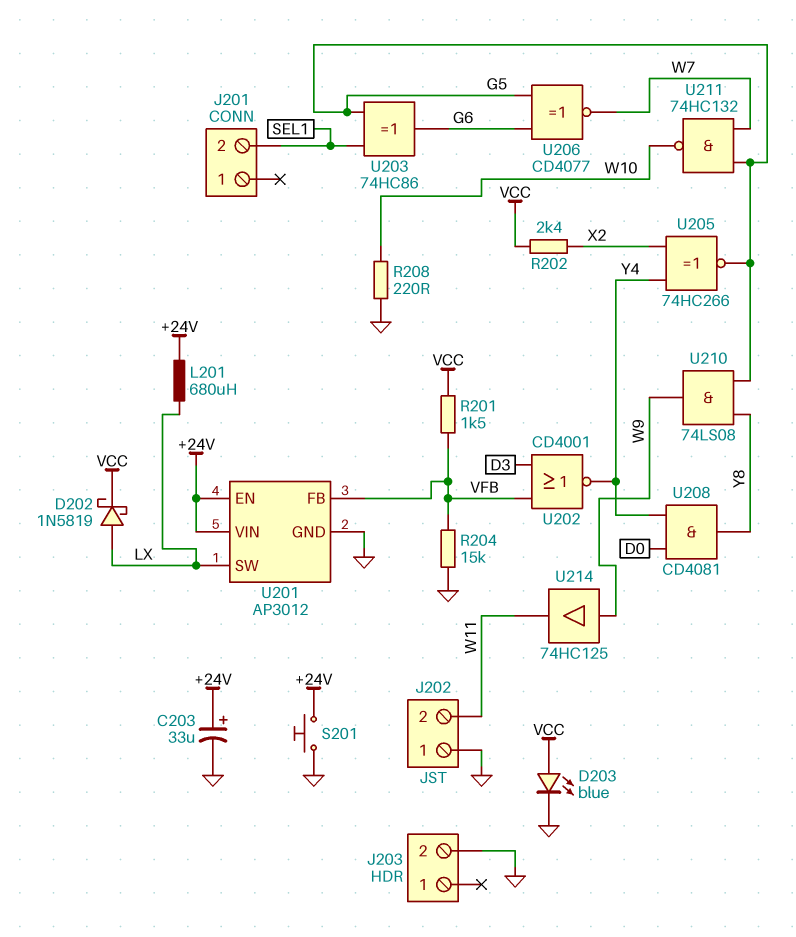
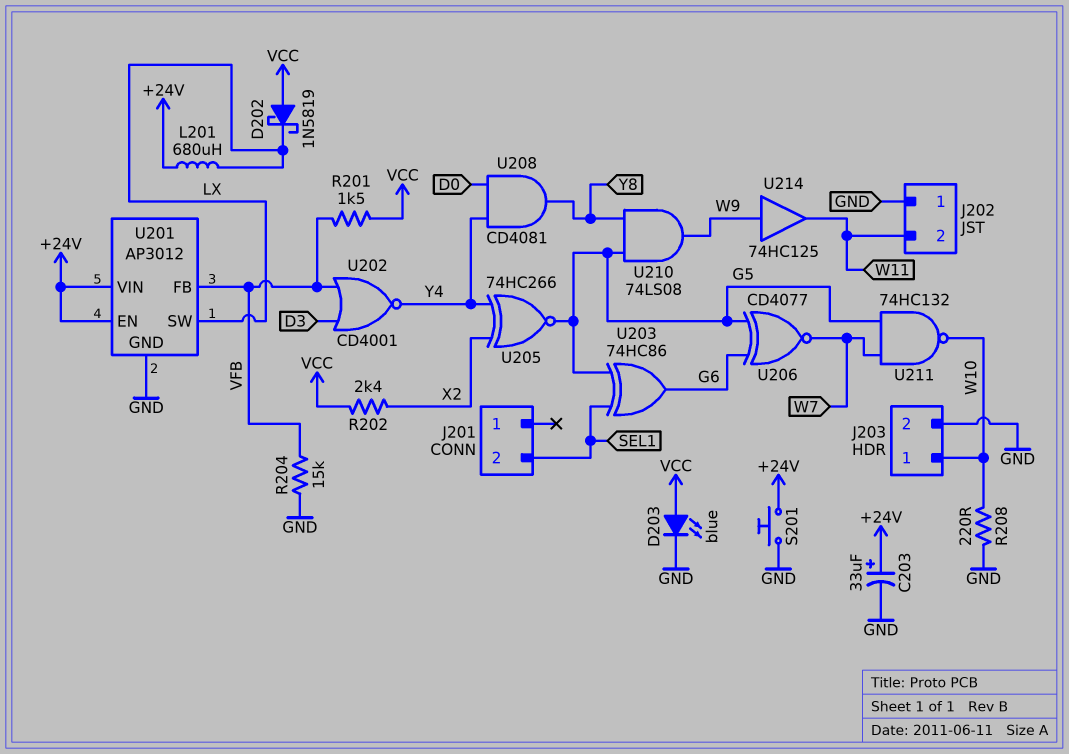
D202: schottky 1N5819 (A LX, K VCC) -> schottky 1N5819 (A VCC, K LX)
J203 pin 1: none -> W10

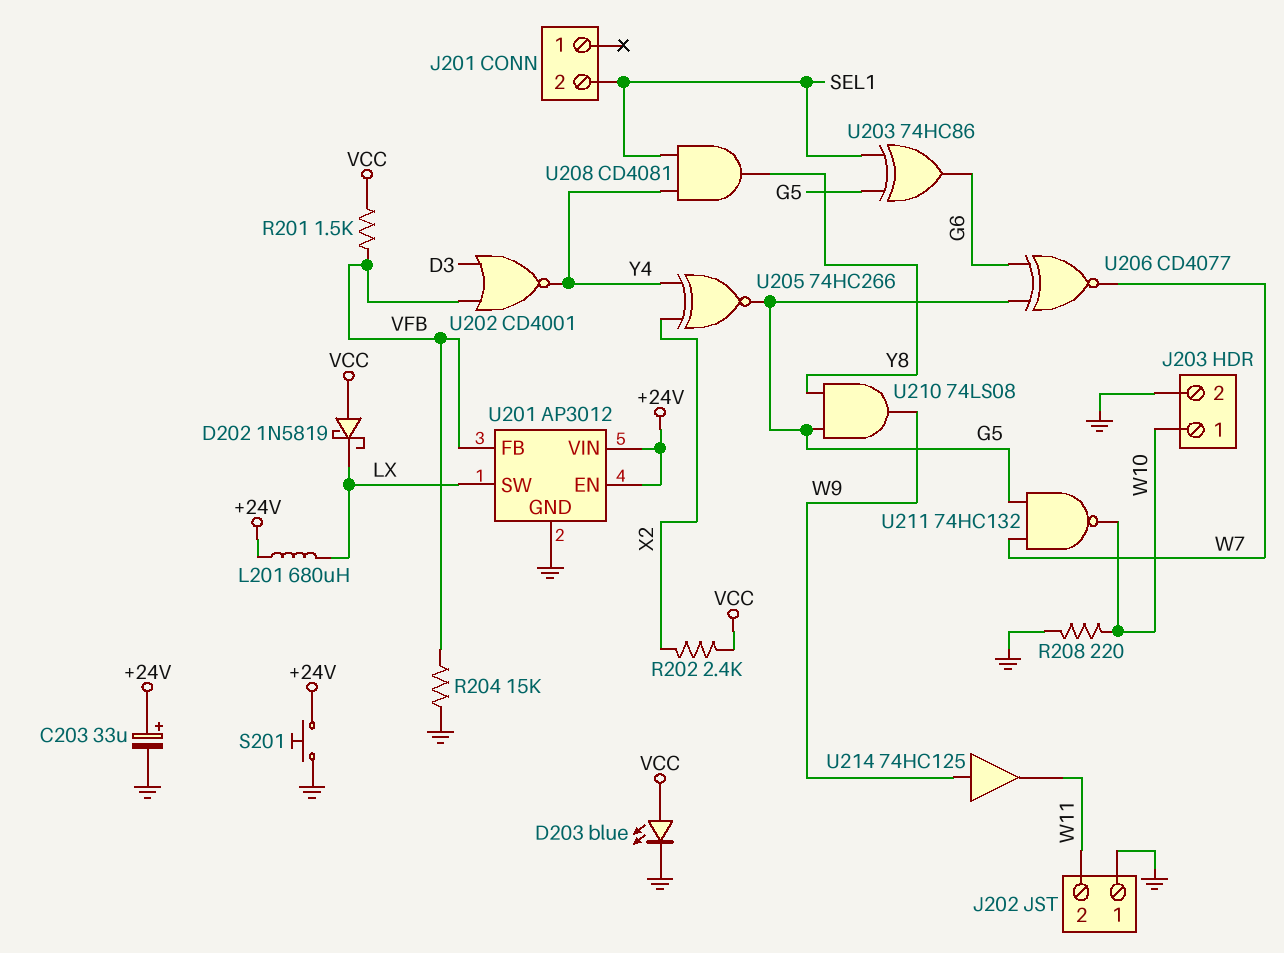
U208: AND CD4081 (in D0, in Y4, out Y8) -> AND CD4081 (in SEL1, in Y4, out Y8)

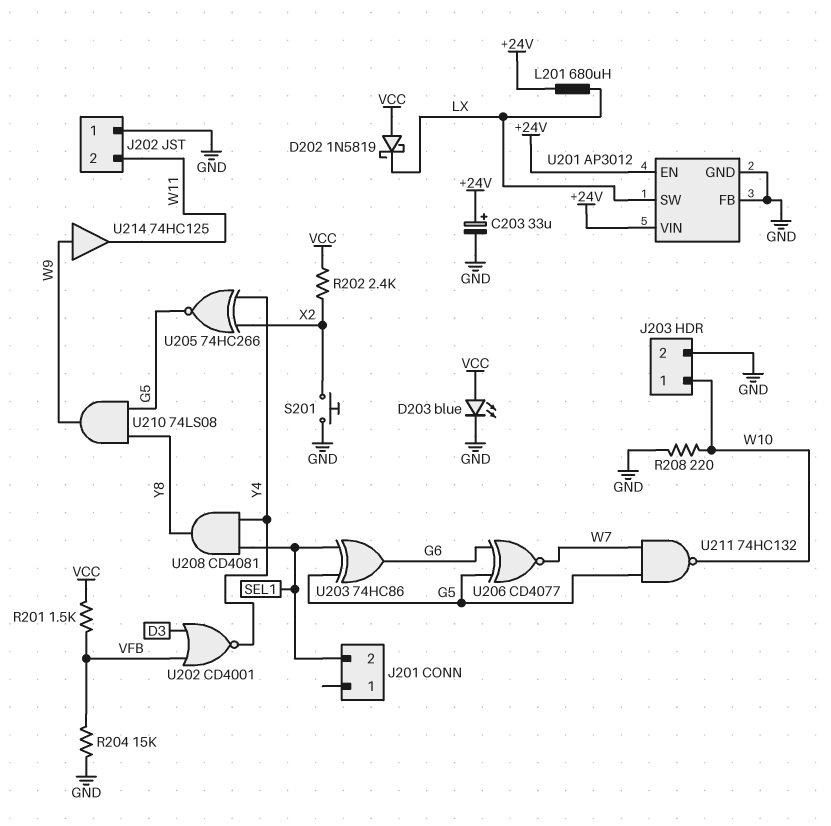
S201: button (+24V, GND) -> button (GND, X2)
U201 pin FB: VFB -> GND

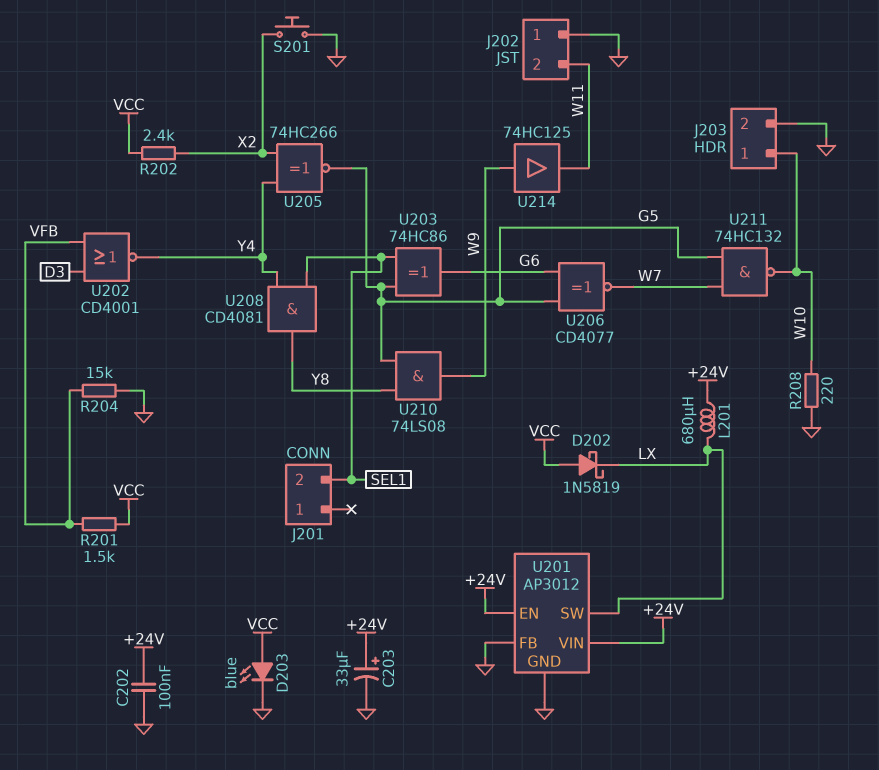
C202: none -> 100nF (+24V, GND)

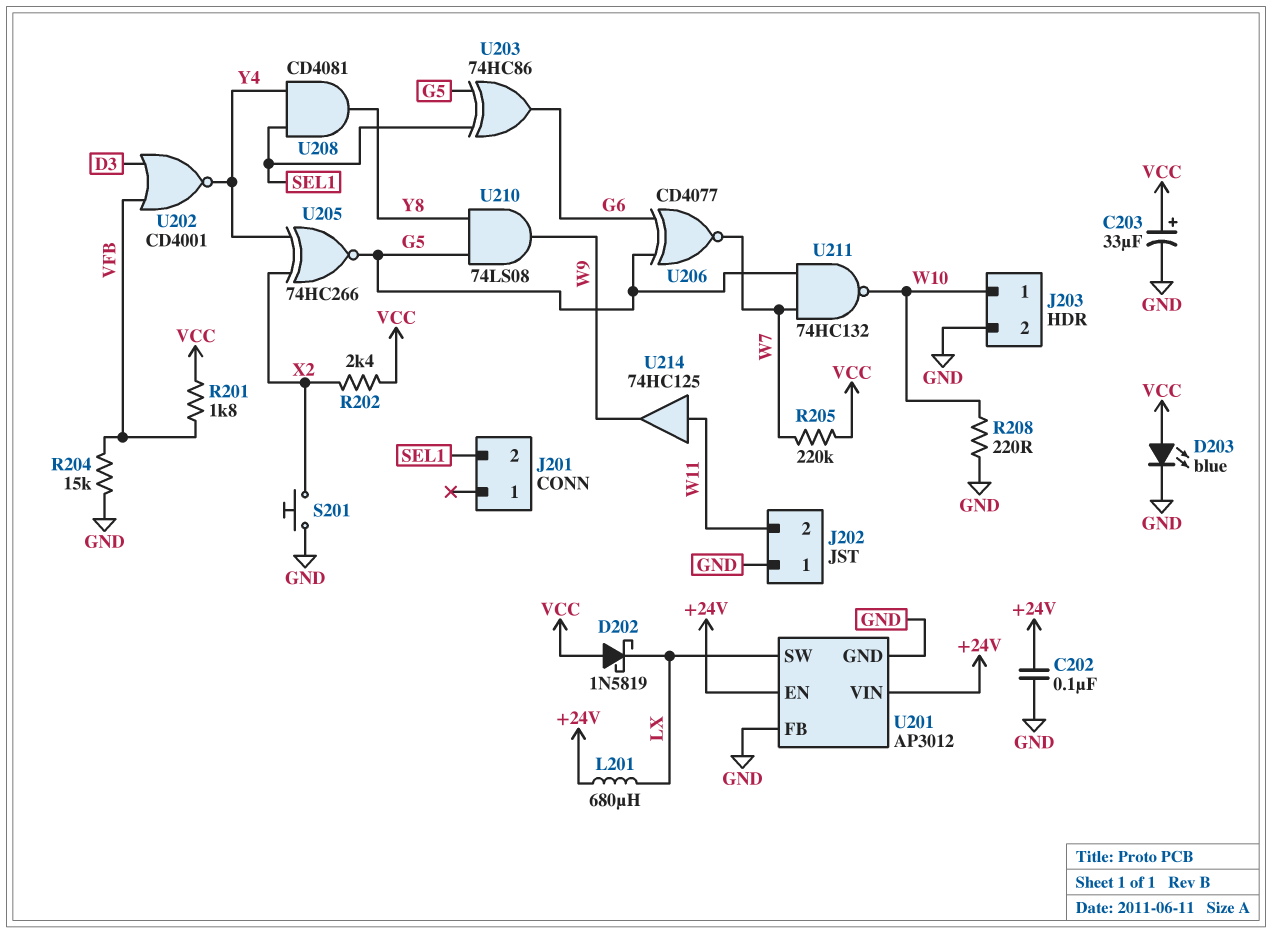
C203: 33uF (plus +24V, minus GND) -> 33uF (plus VCC, minus GND)
R201: 1.5k (VCC, VFB) -> 1.8k (VCC, VFB)
R205: none -> 220k (VCC, W7)
U214: buffer 74HC125 (in W9, out W11) -> buffer 74HC125 (in W11, out W9)

